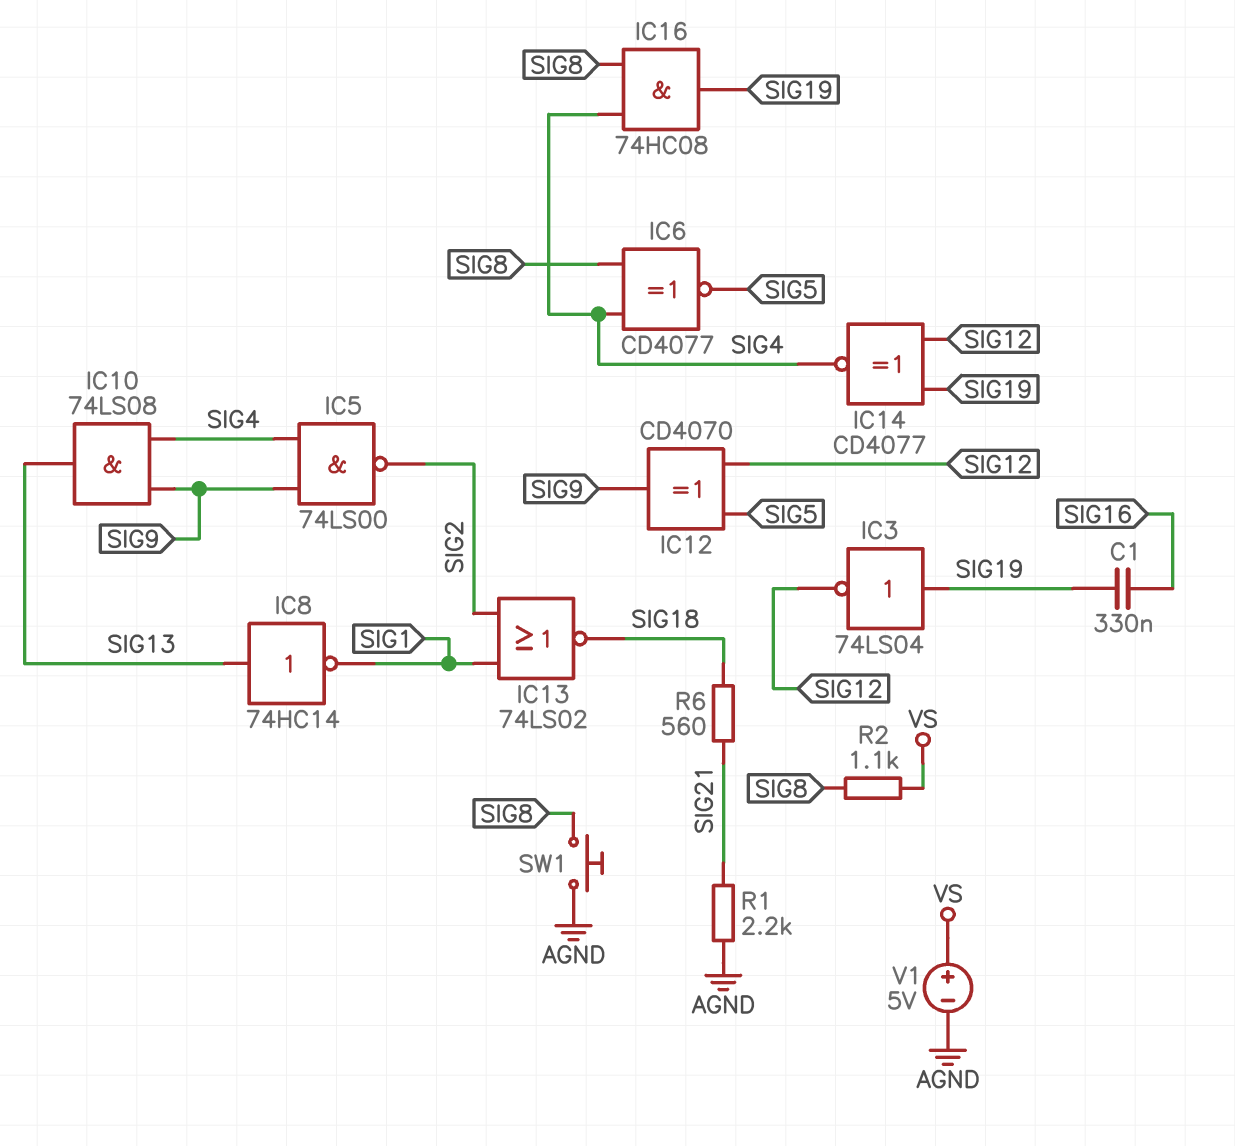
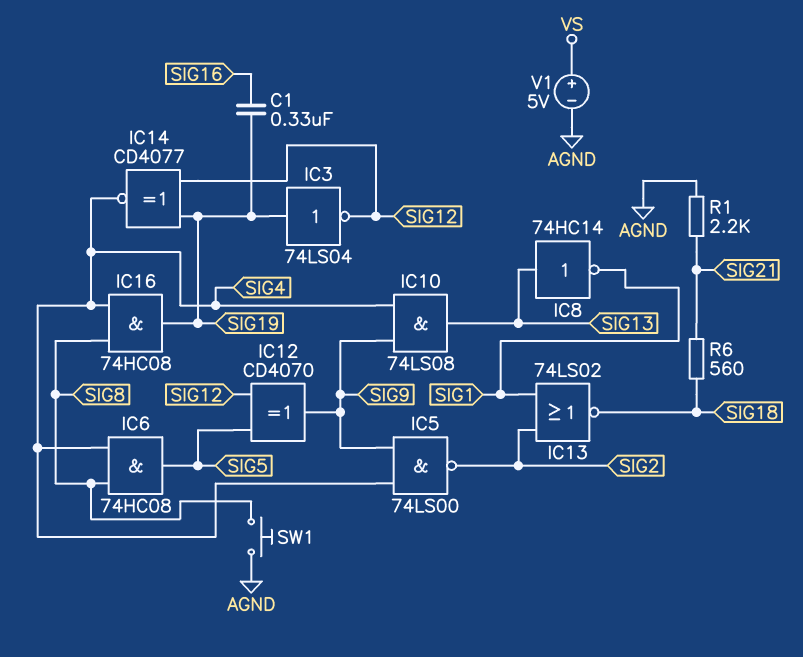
IC6: XNOR CD4077 (in SIG4, in SIG8, out SIG5) -> AND 74HC08 (in SIG4, in SIG8, out SIG5)
R2: 1.1k (SIG8, VS) -> none

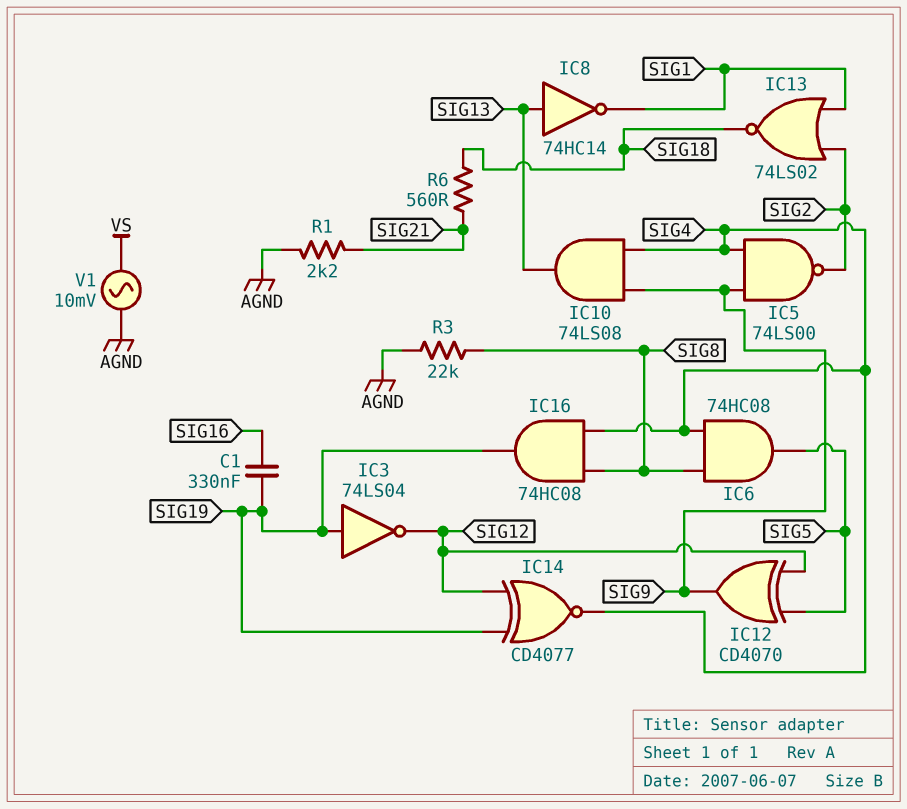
R3: none -> 22k (AGND, SIG8)
SW1: button (AGND, SIG8) -> none
V1: 5V (plus VS, minus AGND) -> AC 10mV (AGND, VS)

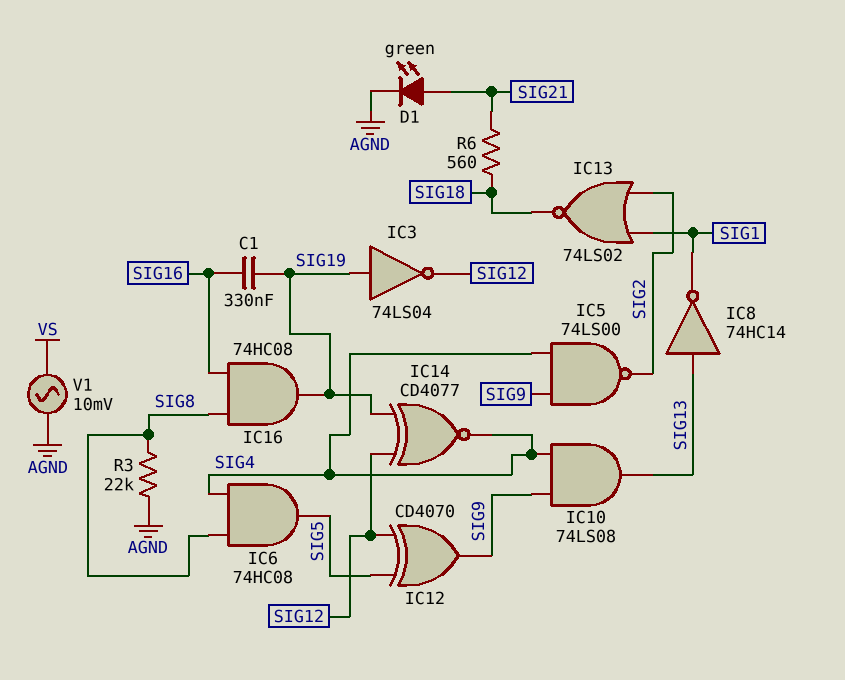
D1: none -> LED green (A SIG21, K AGND)
IC16: AND 74HC08 (in SIG4, in SIG8, out SIG19) -> AND 74HC08 (in SIG8, in SIG16, out SIG19)
R1: 2.2k (AGND, SIG21) -> none

